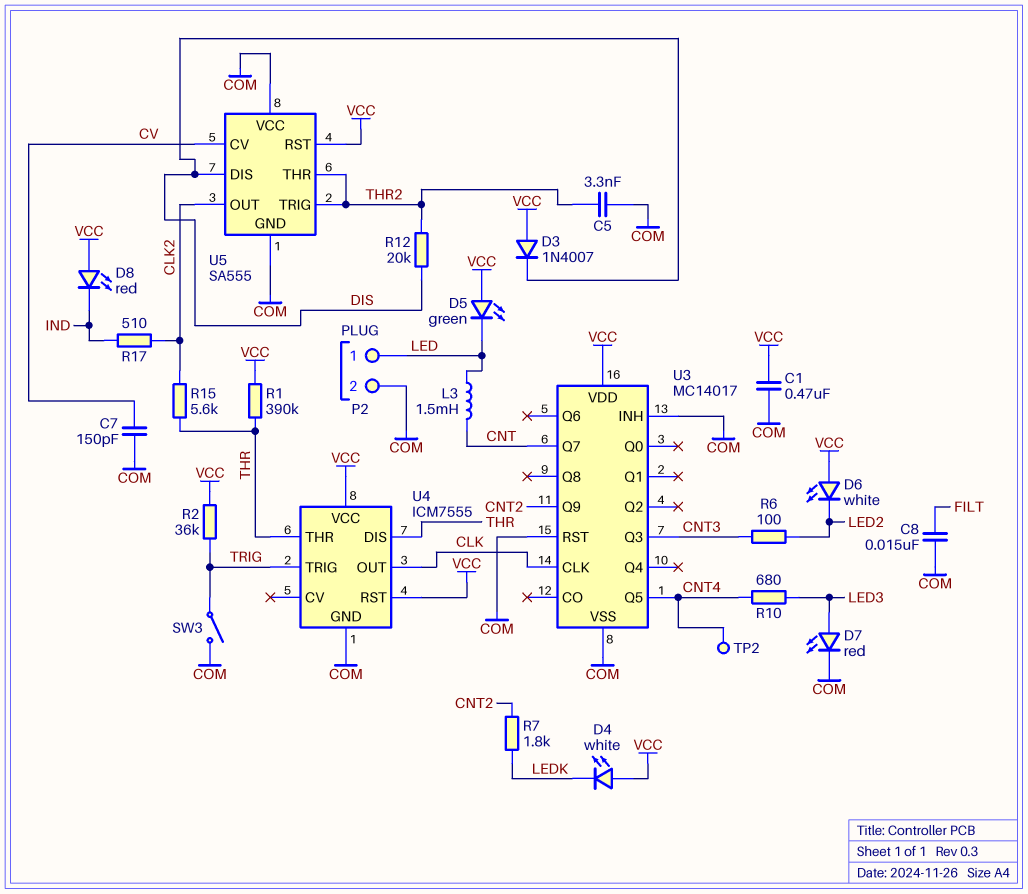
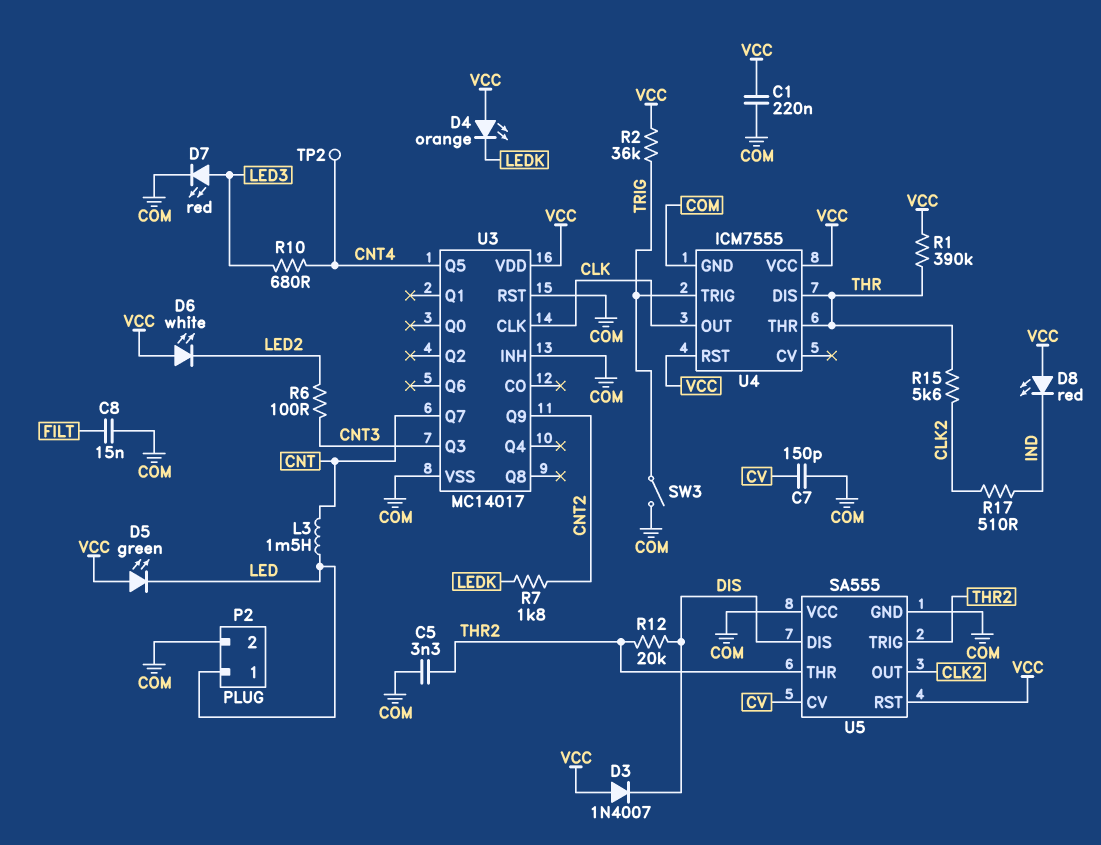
C1: 470nF (COM, VCC) -> 220nF (COM, VCC)
D4: LED white (A VCC, K LEDK) -> LED orange (A VCC, K LEDK)

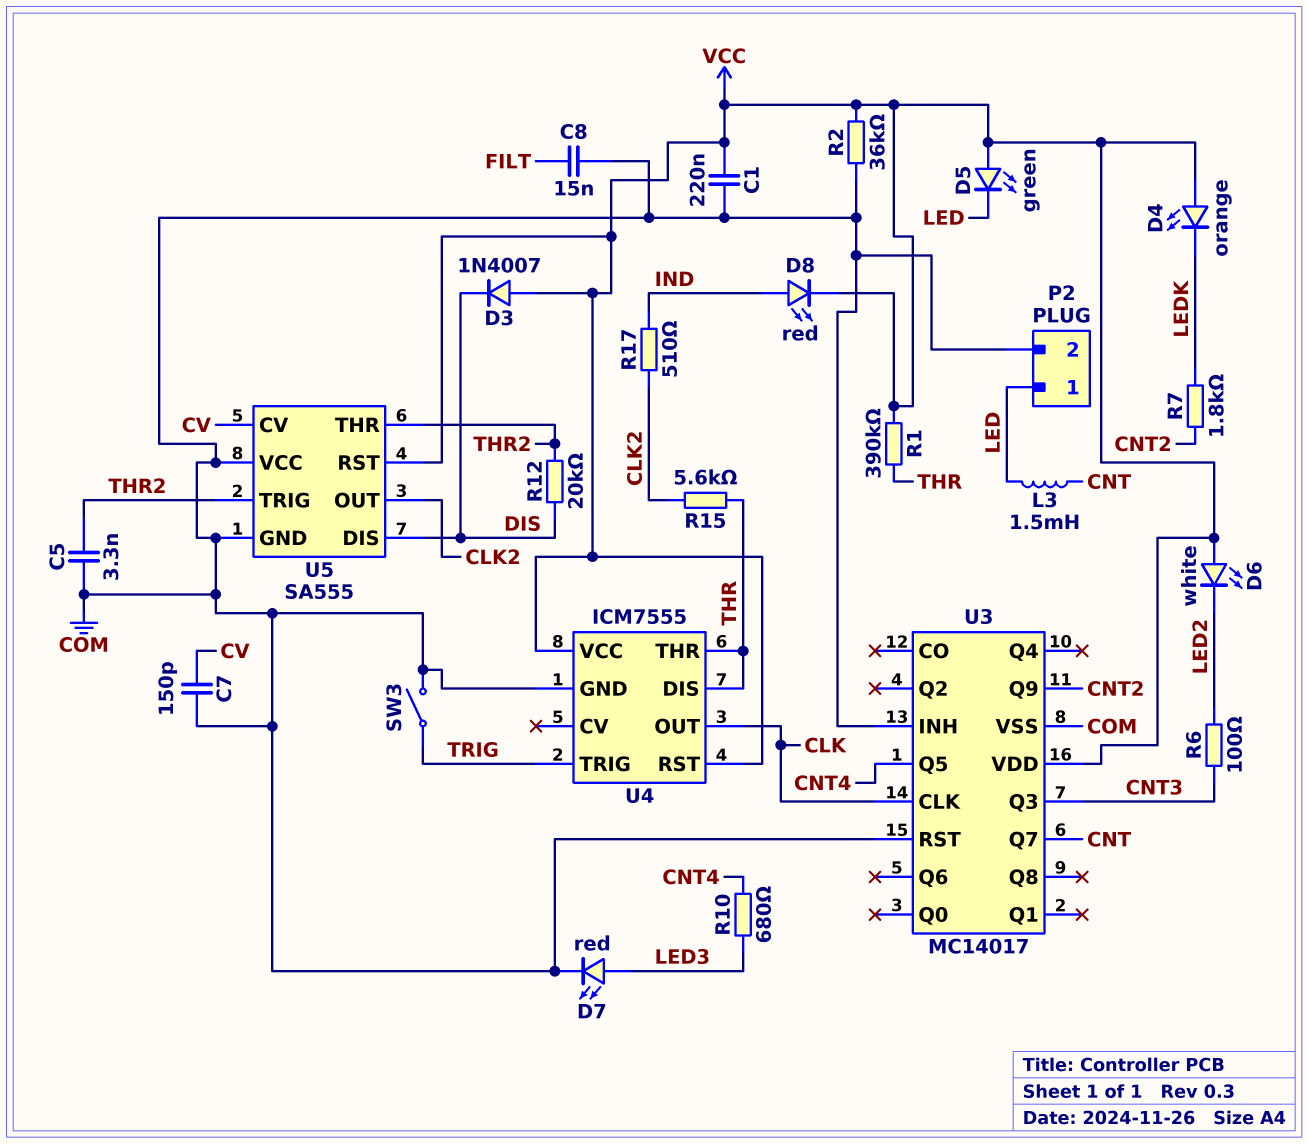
D8: LED red (A VCC, K IND) -> LED red (A IND, K VCC)
R2: 36k (TRIG, VCC) -> 36k (COM, VCC)
TP2: test point (CNT4) -> none

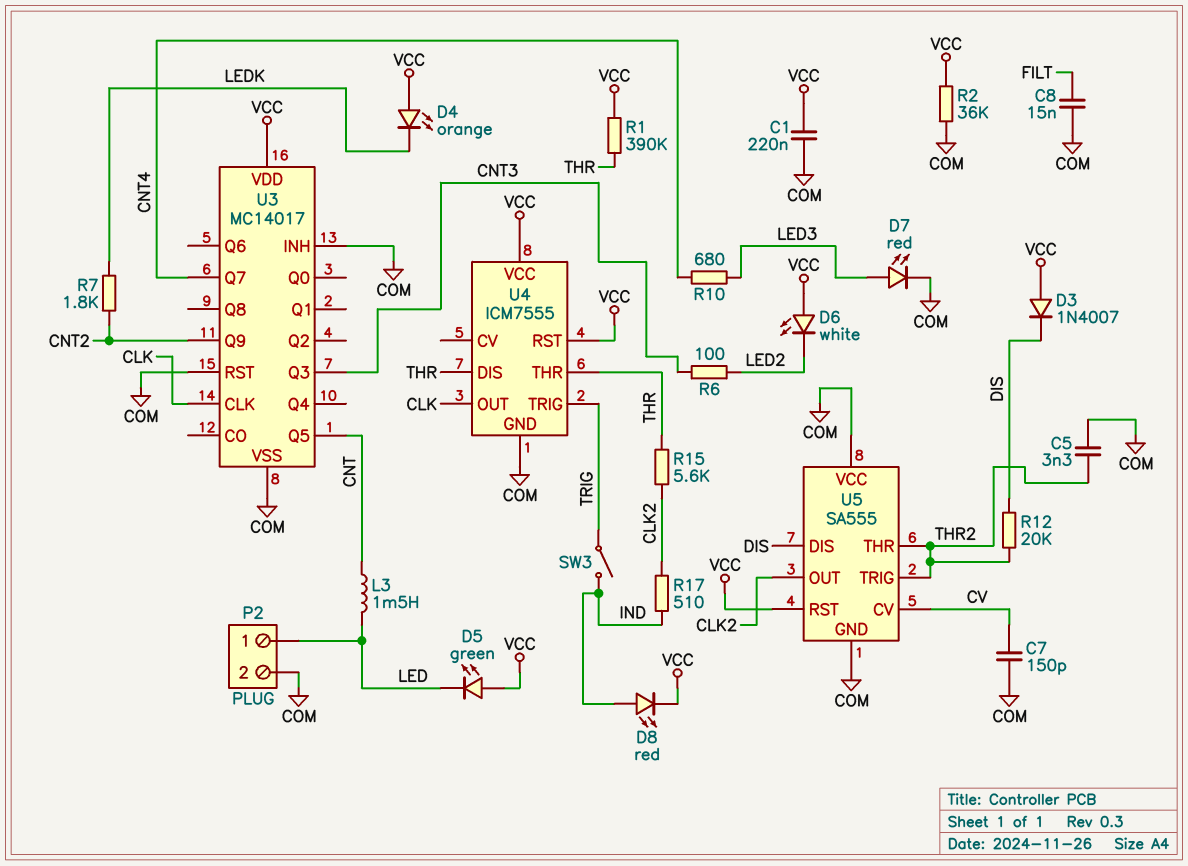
SW3: switch (COM, TRIG) -> switch (IND, TRIG)
U3 pin Q5: CNT4 -> CNT
U3 pin Q7: CNT -> CNT4

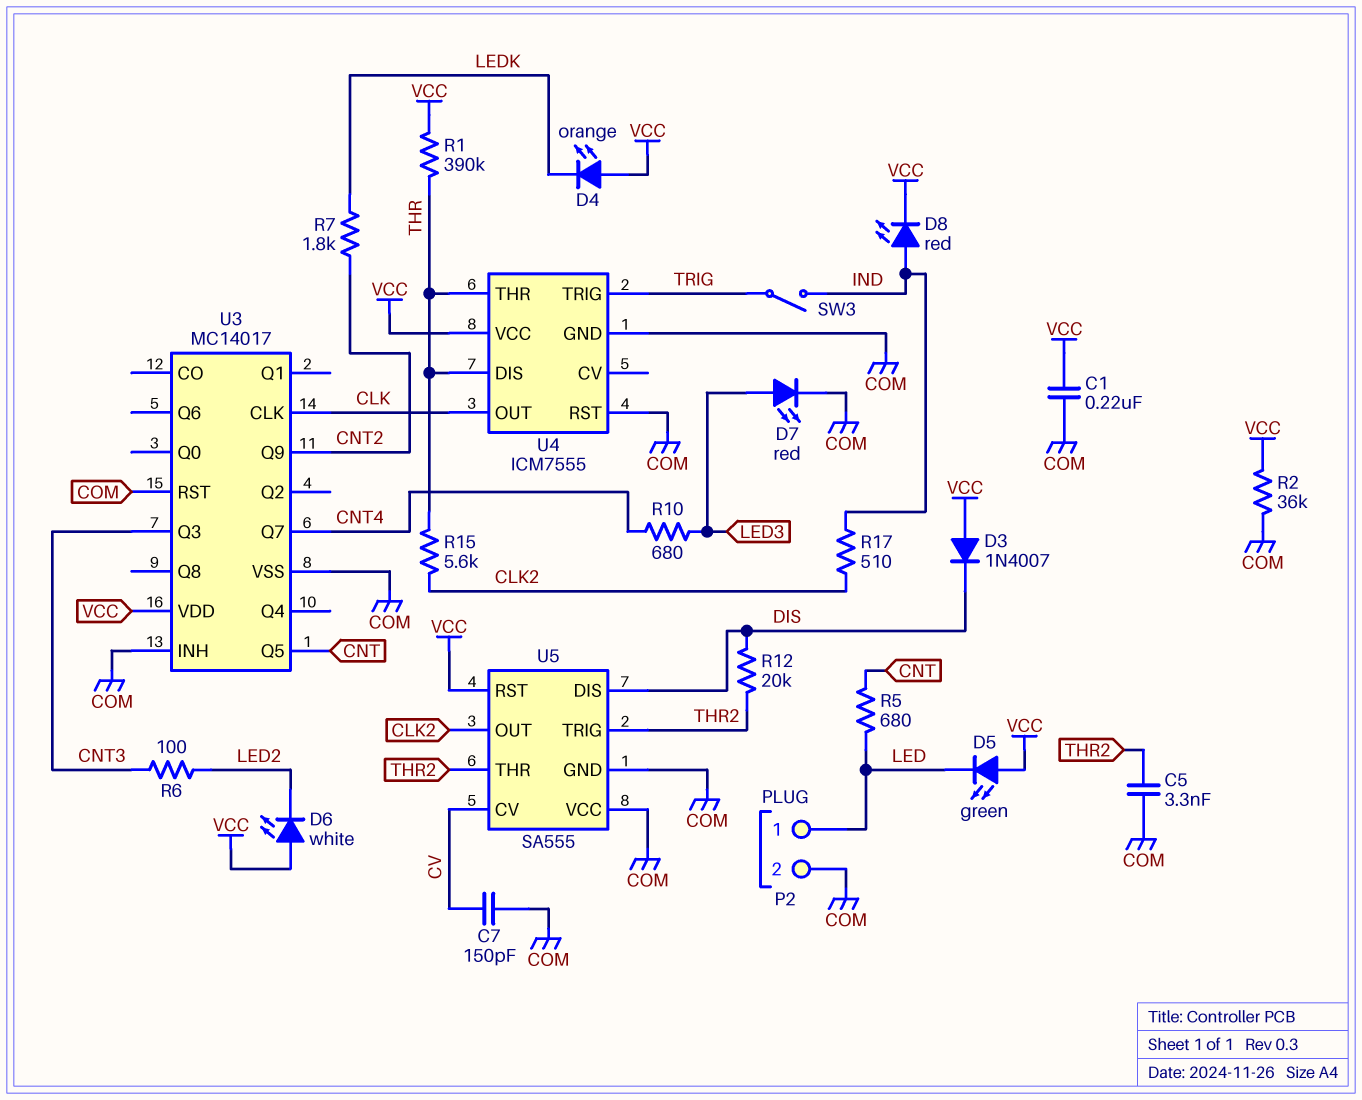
C8: 15nF (COM, FILT) -> none
L3: 1.5mH (CNT, LED) -> none
R5: none -> 680 (CNT, LED)
U4 pin RST: VCC -> COM

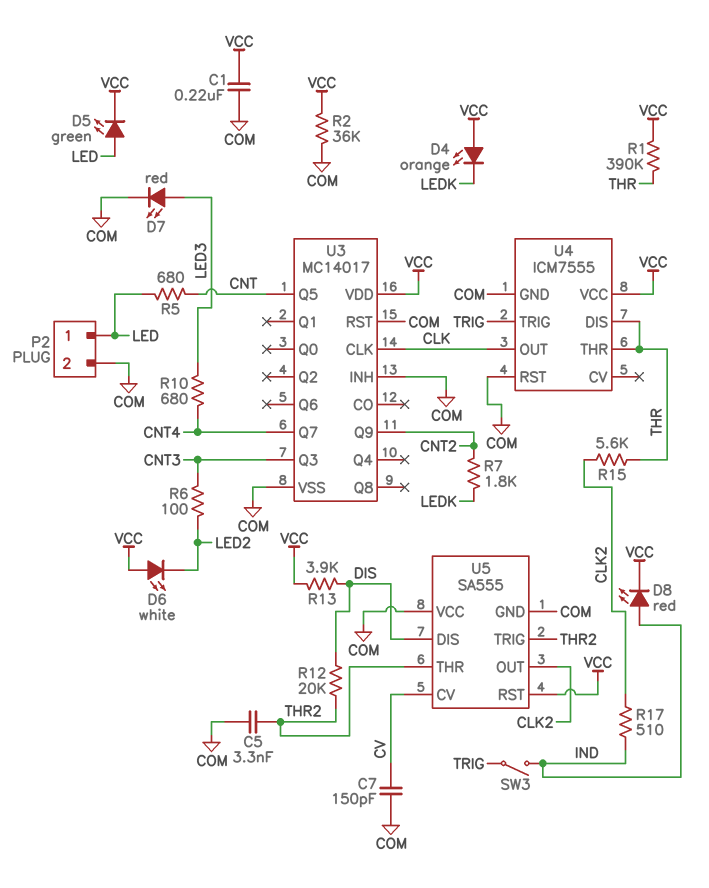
D3: diode 1N4007 (A VCC, K DIS) -> none
D5: LED green (A VCC, K LED) -> LED green (A LED, K VCC)
R13: none -> 3.9k (DIS, VCC)

